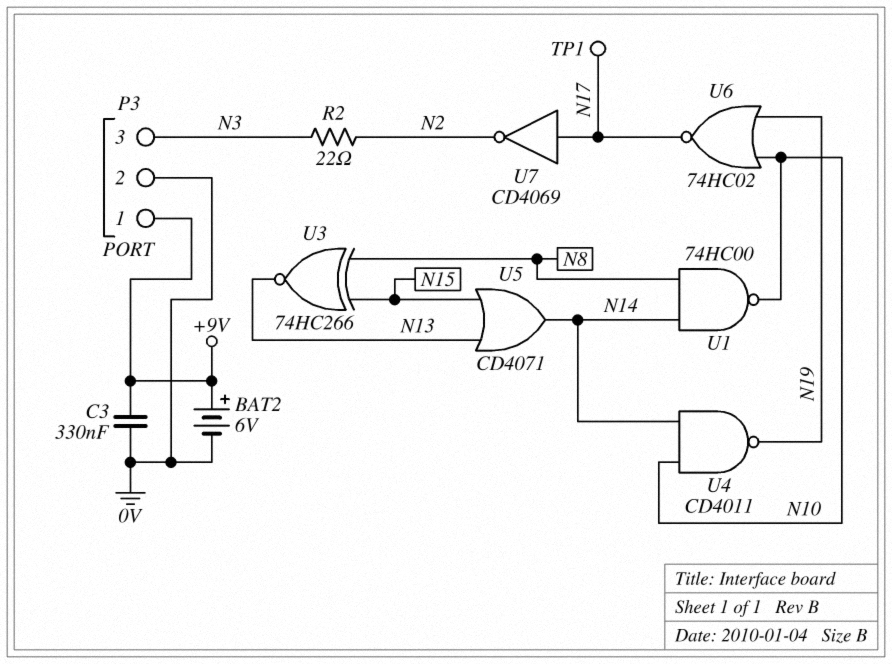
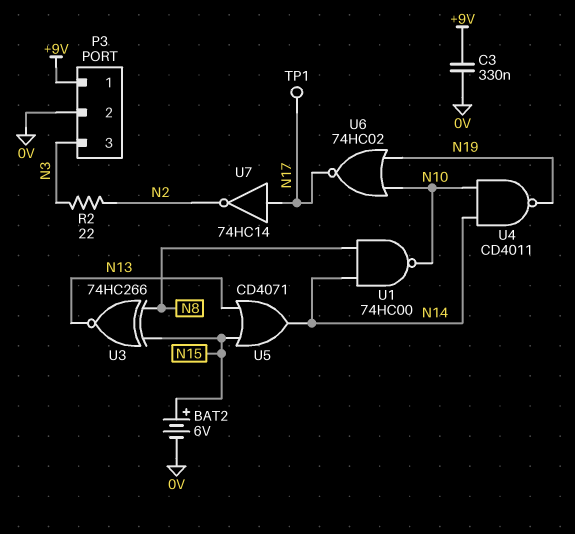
BAT2: 6V (plus +9V, minus 0V) -> 6V (plus N15, minus 0V)
U7: NOT CD4069 (in N17, out N2) -> NOT 74HC14 (in N17, out N2)

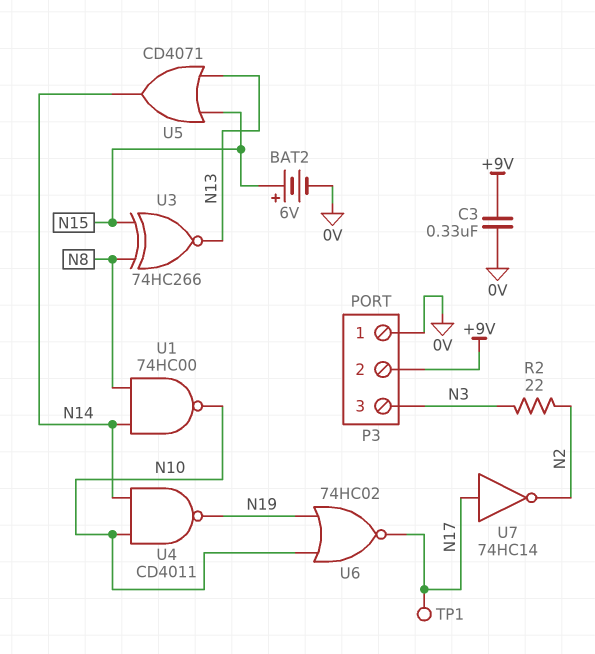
P3 pin 1: +9V -> 0V
P3 pin 2: 0V -> +9V

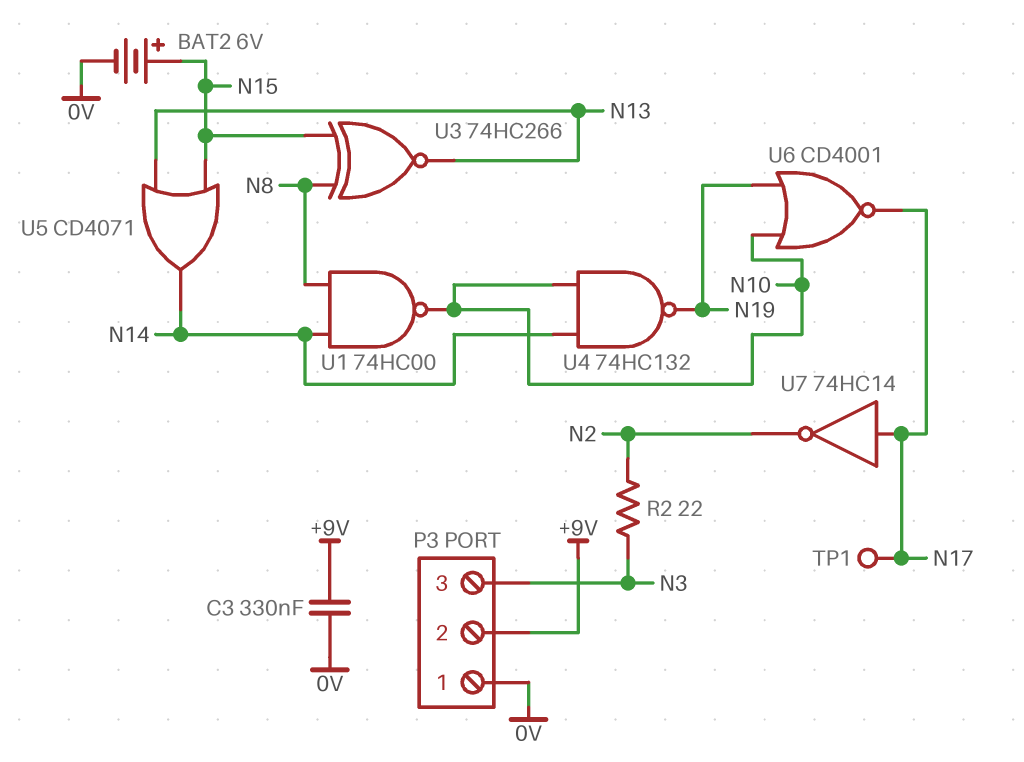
U4: NAND CD4011 (in N10, in N14, out N19) -> NAND 74HC132 (in N10, in N14, out N19)
U6: NOR 74HC02 (in N10, in N19, out N17) -> NOR CD4001 (in N10, in N19, out N17)

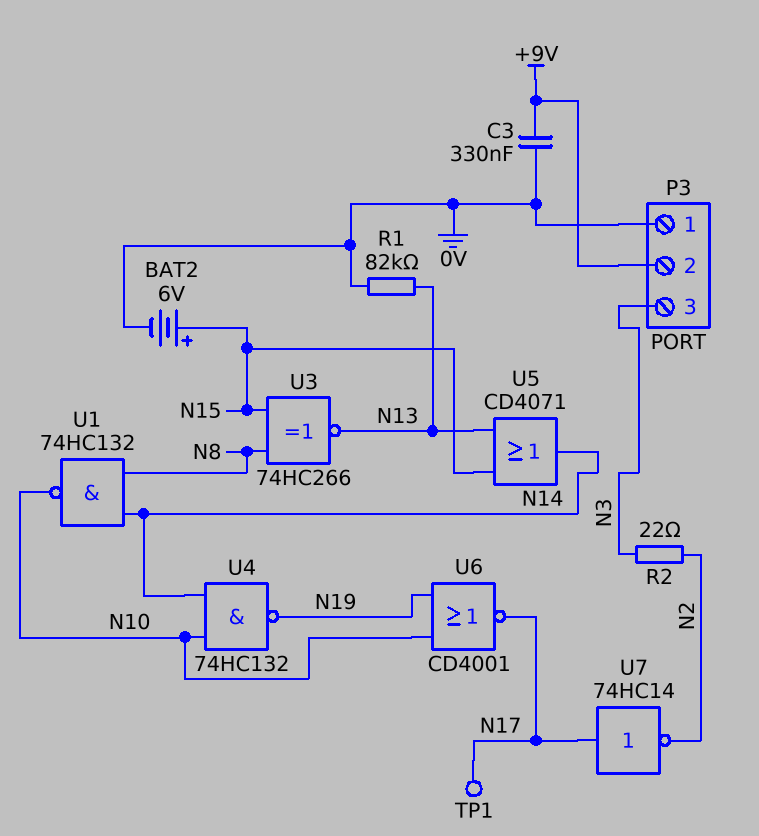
R1: none -> 82k (0V, N13)
U1: NAND 74HC00 (in N8, in N14, out N10) -> NAND 74HC132 (in N8, in N14, out N10)

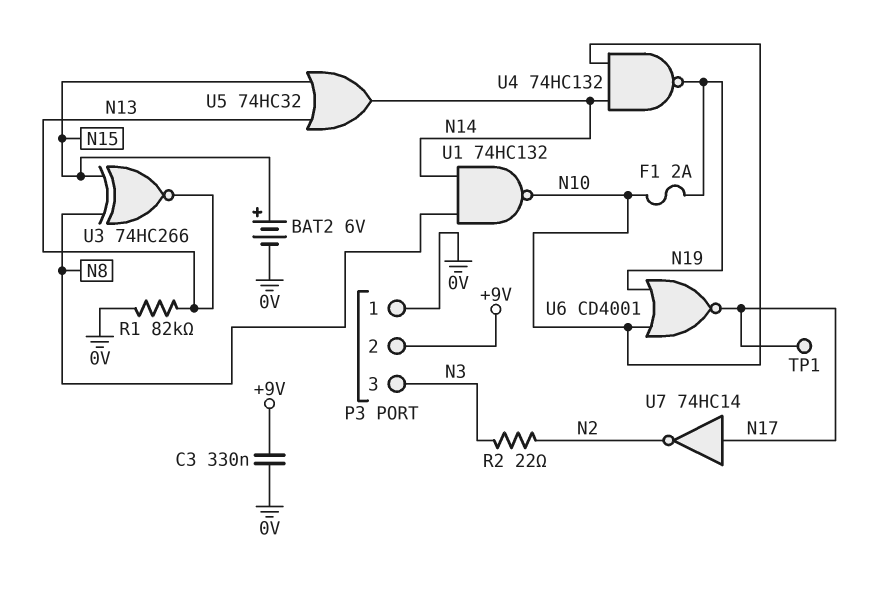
F1: none -> 2A (N10, N19)
U5: OR CD4071 (in N13, in N15, out N14) -> OR 74HC32 (in N13, in N15, out N14)

